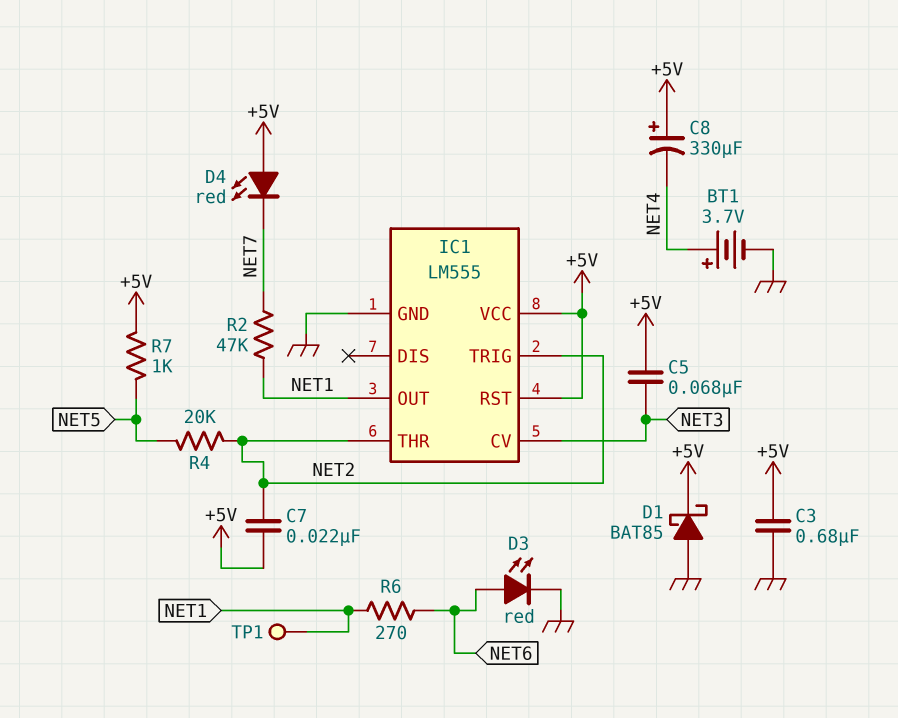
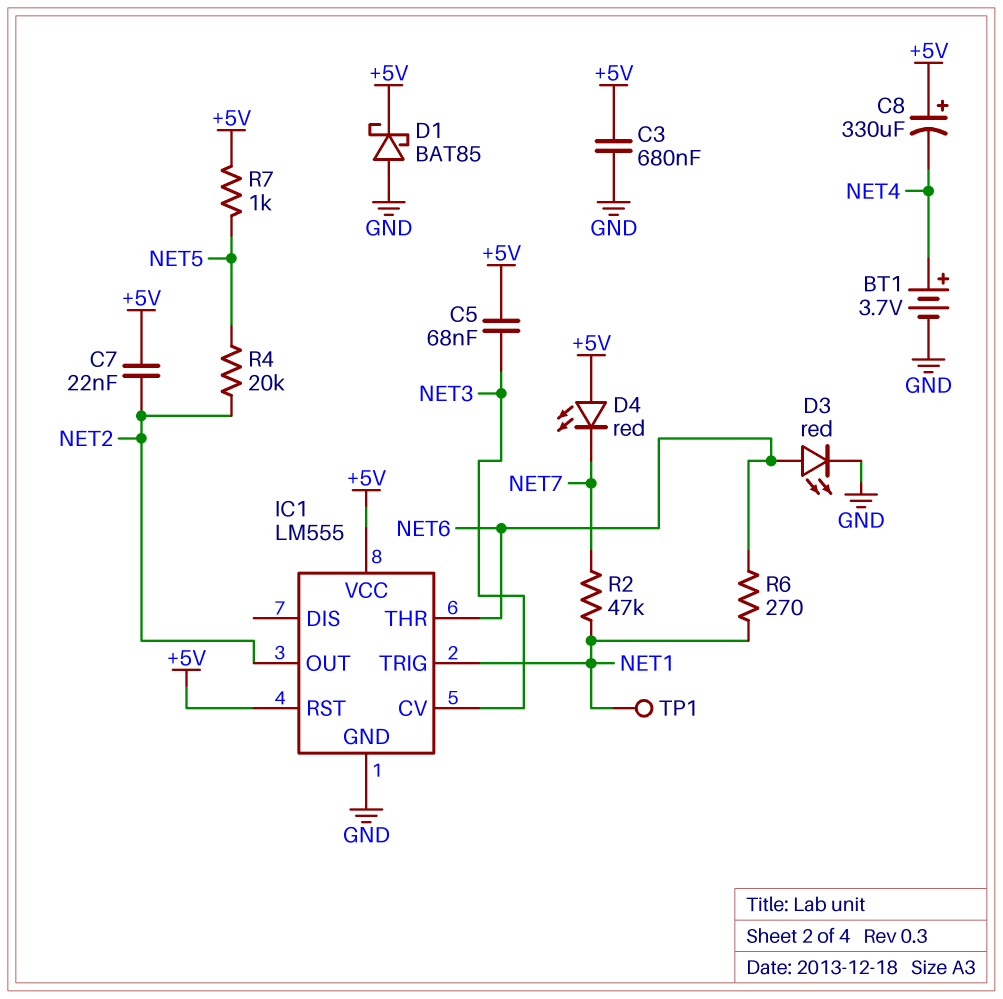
IC1 pin OUT: NET1 -> NET2
IC1 pin THR: NET2 -> NET6
IC1 pin TRIG: NET2 -> NET1

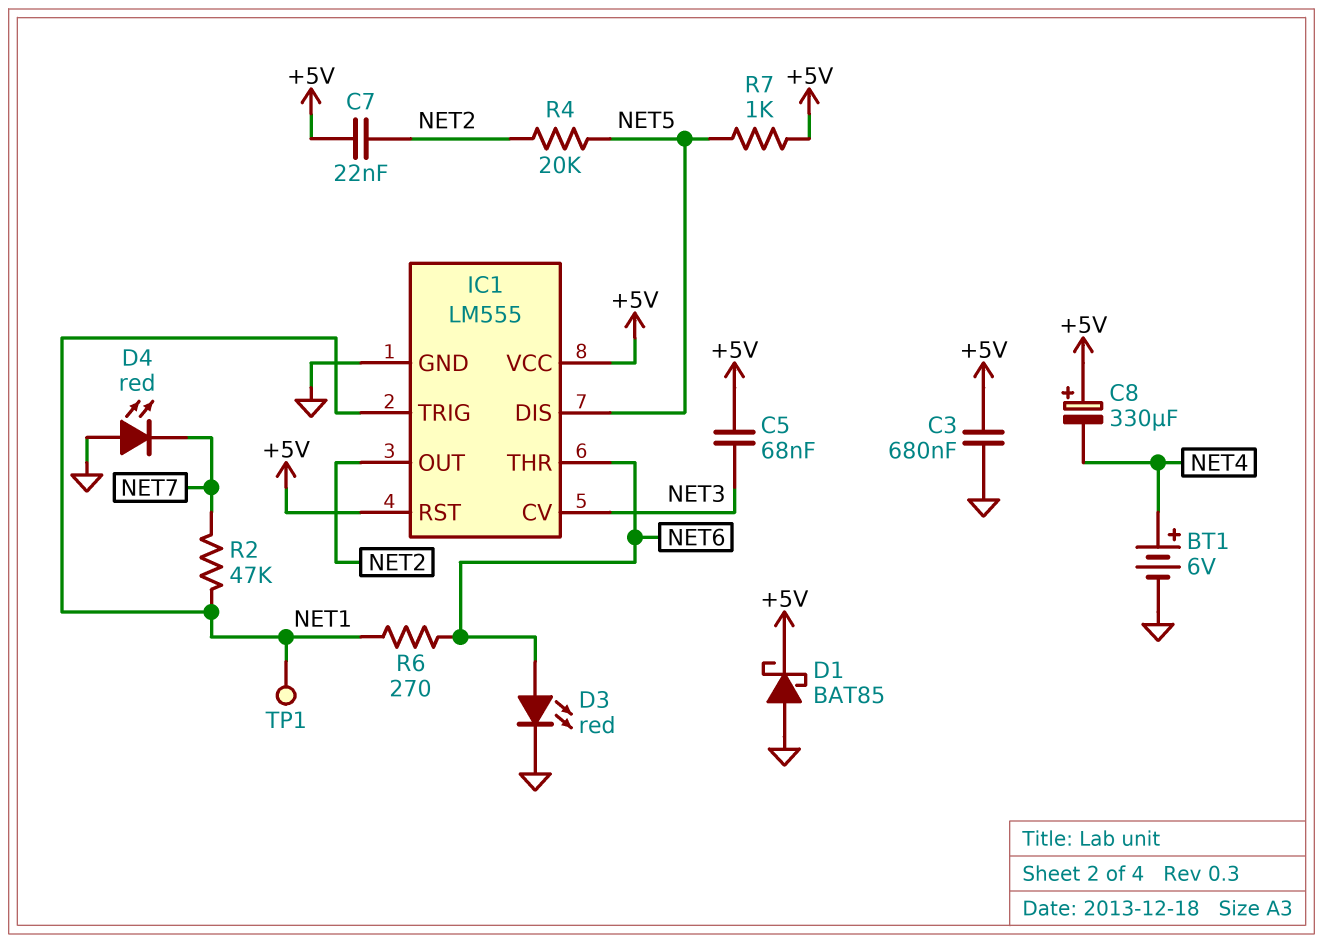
BT1: 3.7V (plus NET4, minus GND) -> 6V (plus NET4, minus GND)
D4: LED red (A +5V, K NET7) -> LED red (A GND, K NET7)
IC1 pin DIS: none -> NET5

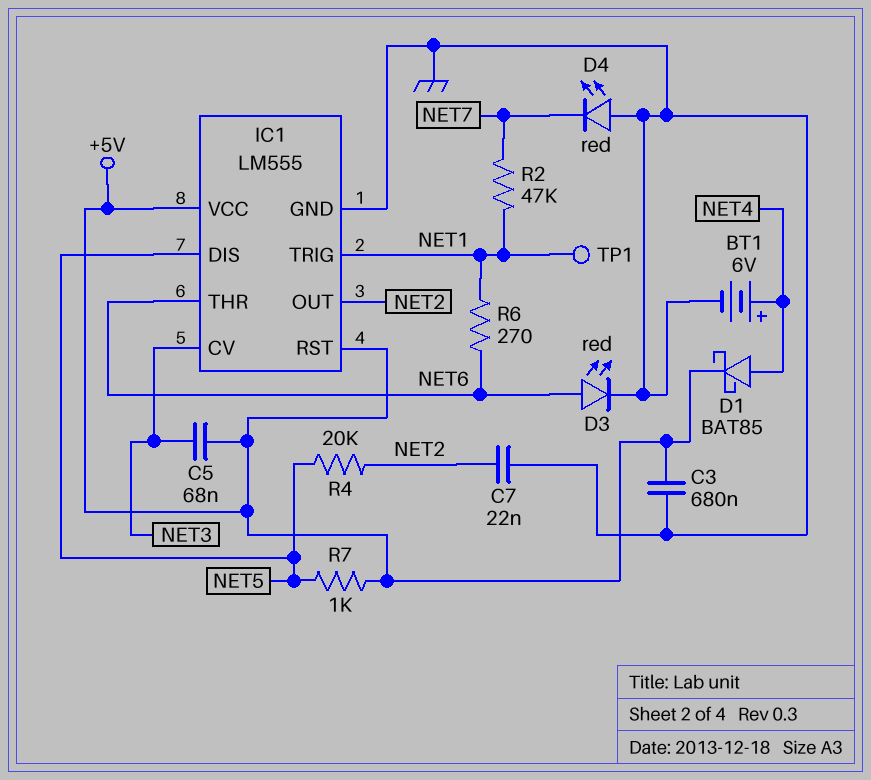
C7: 22nF (+5V, NET2) -> 22nF (GND, NET2)
C8: 330uF (plus +5V, minus NET4) -> none
D1: schottky BAT85 (A GND, K +5V) -> schottky BAT85 (A NET4, K +5V)

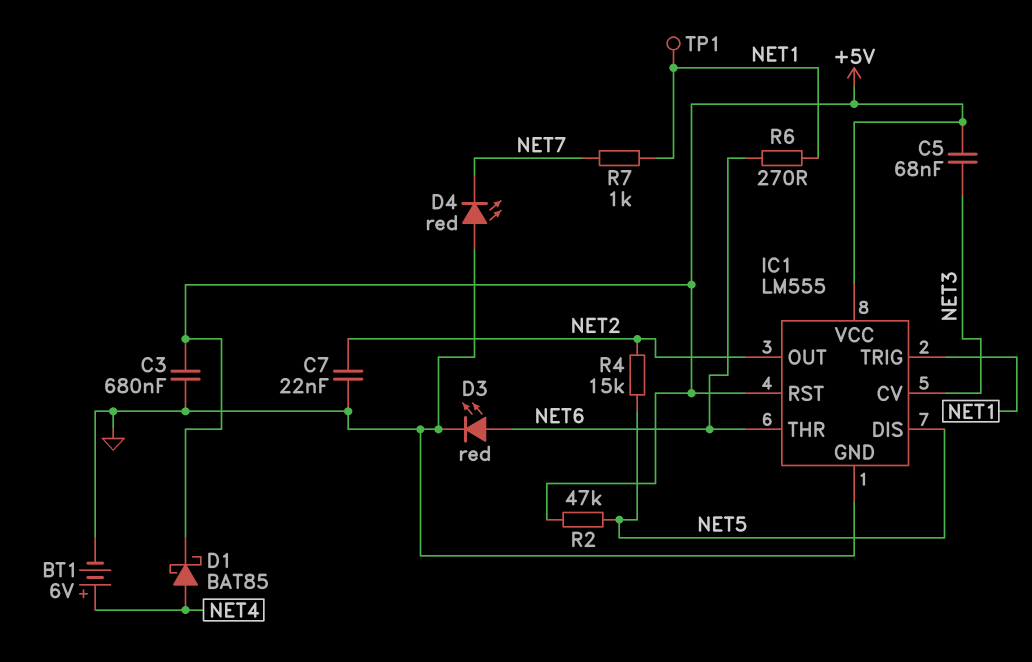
R2: 47k (NET1, NET7) -> 47k (+5V, NET5)
R4: 20k (NET2, NET5) -> 15k (NET2, NET5)
R7: 1k (+5V, NET5) -> 1k (NET1, NET7)

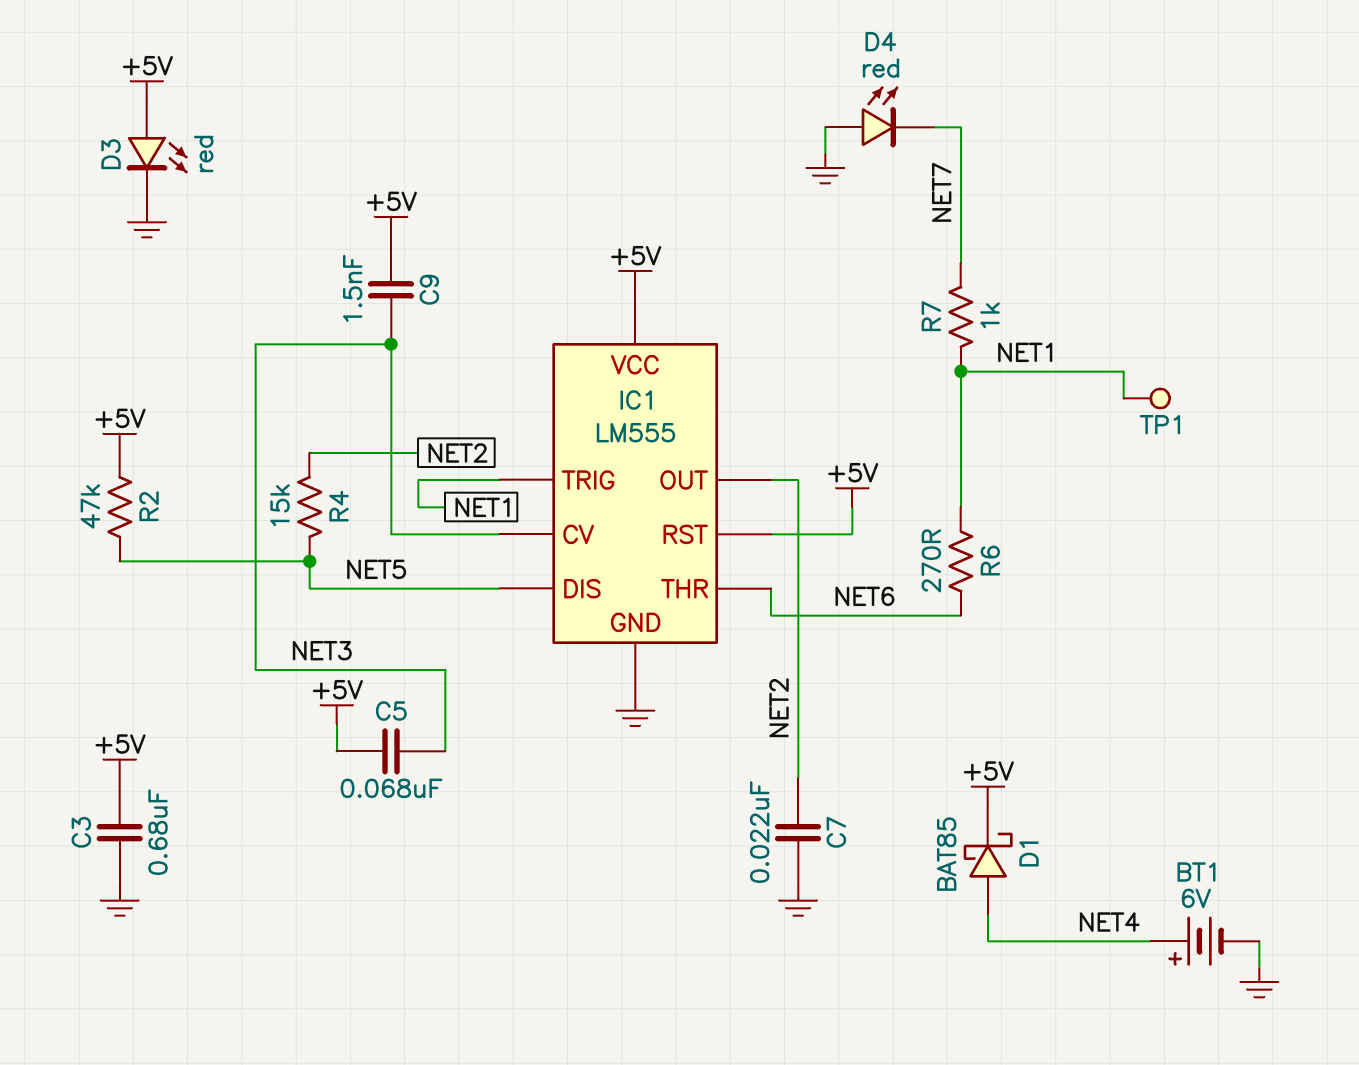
C9: none -> 1.5nF (+5V, NET3)
D3: LED red (A NET6, K GND) -> LED red (A +5V, K GND)

